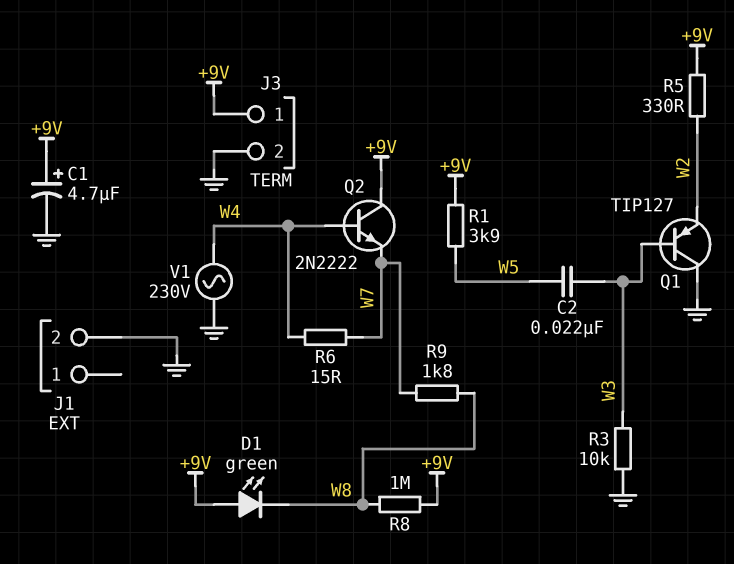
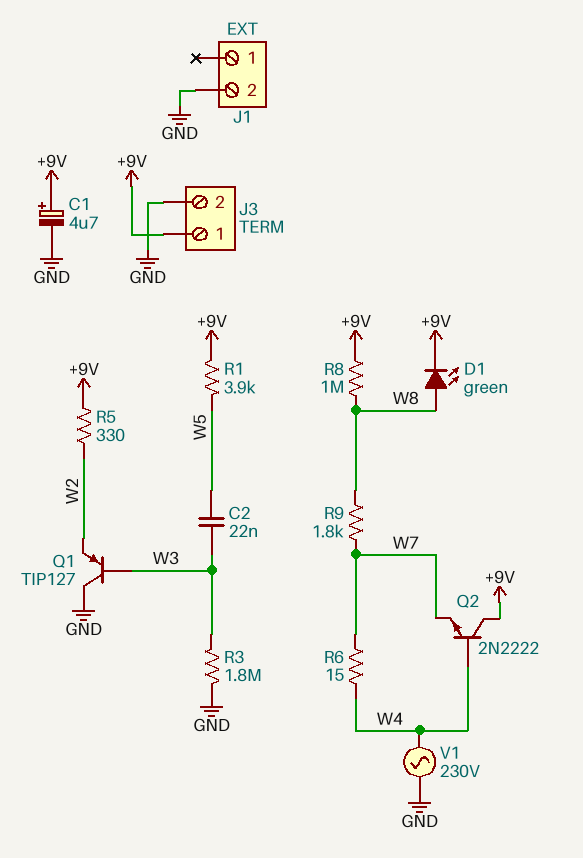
D1: LED green (A +9V, K W8) -> LED green (A W8, K +9V)
R3: 10k (GND, W3) -> 1.8M (GND, W3)

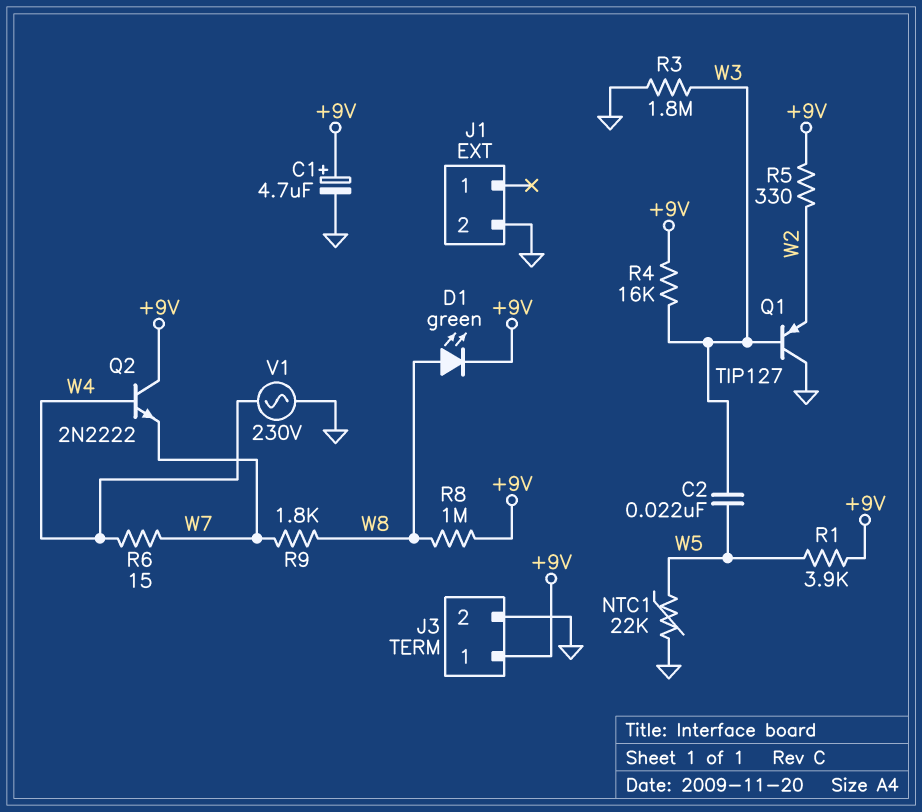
NTC1: none -> 22k (GND, W5)
R4: none -> 16k (+9V, W3)

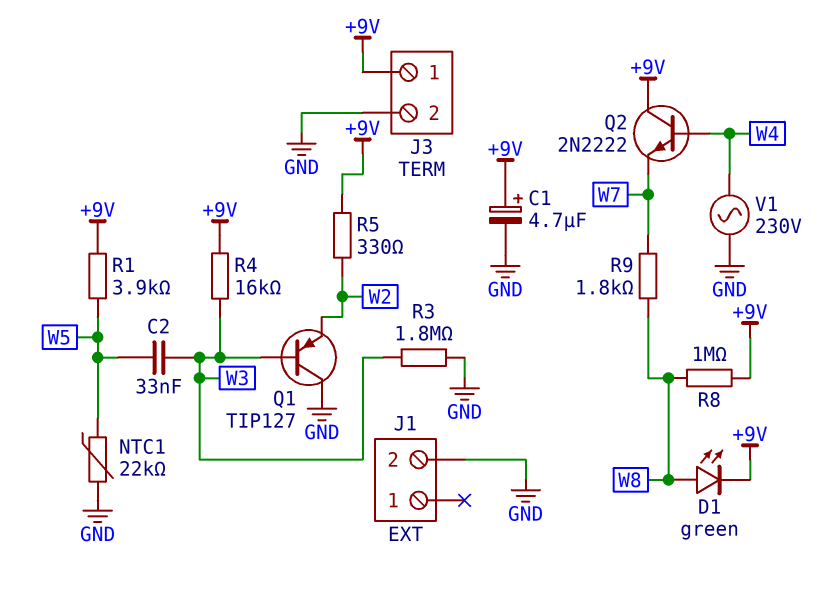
C2: 22nF (W3, W5) -> 33nF (W3, W5)
R6: 15 (W4, W7) -> none

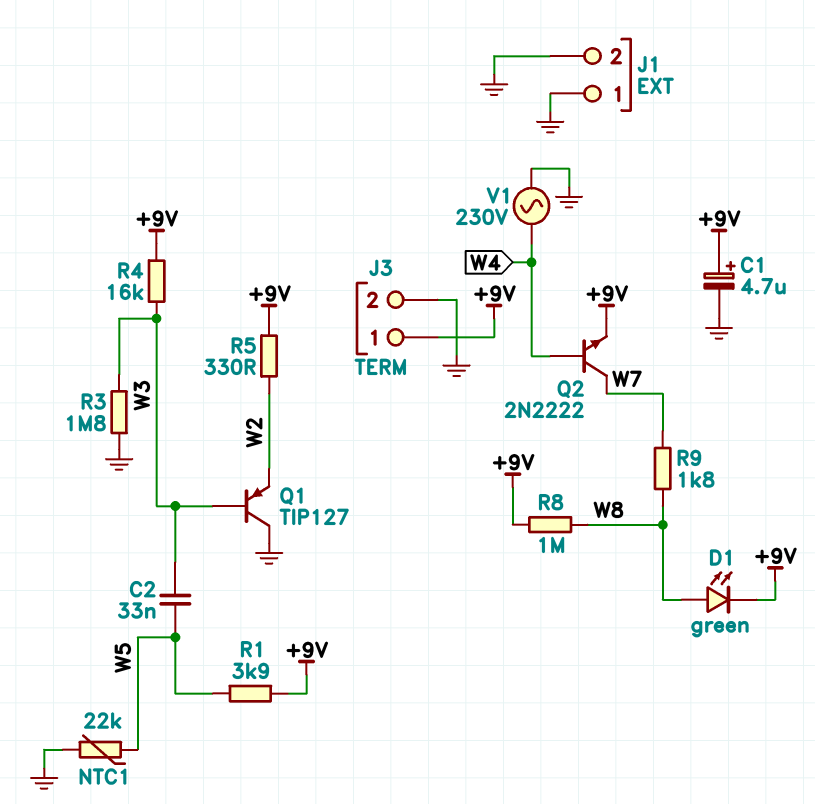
J1 pin 1: none -> GND
Q2: NPN 2N2222 (B W4, C +9V, E W7) -> NPN 2N2222 (B W4, C W7, E +9V)

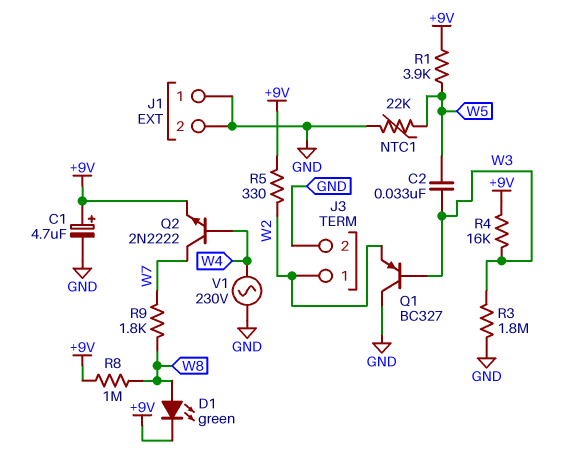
J3 pin 1: +9V -> W2
Q1: PNP TIP127 (B W3, C GND, E W2) -> PNP BC327 (B W3, C GND, E W2)

